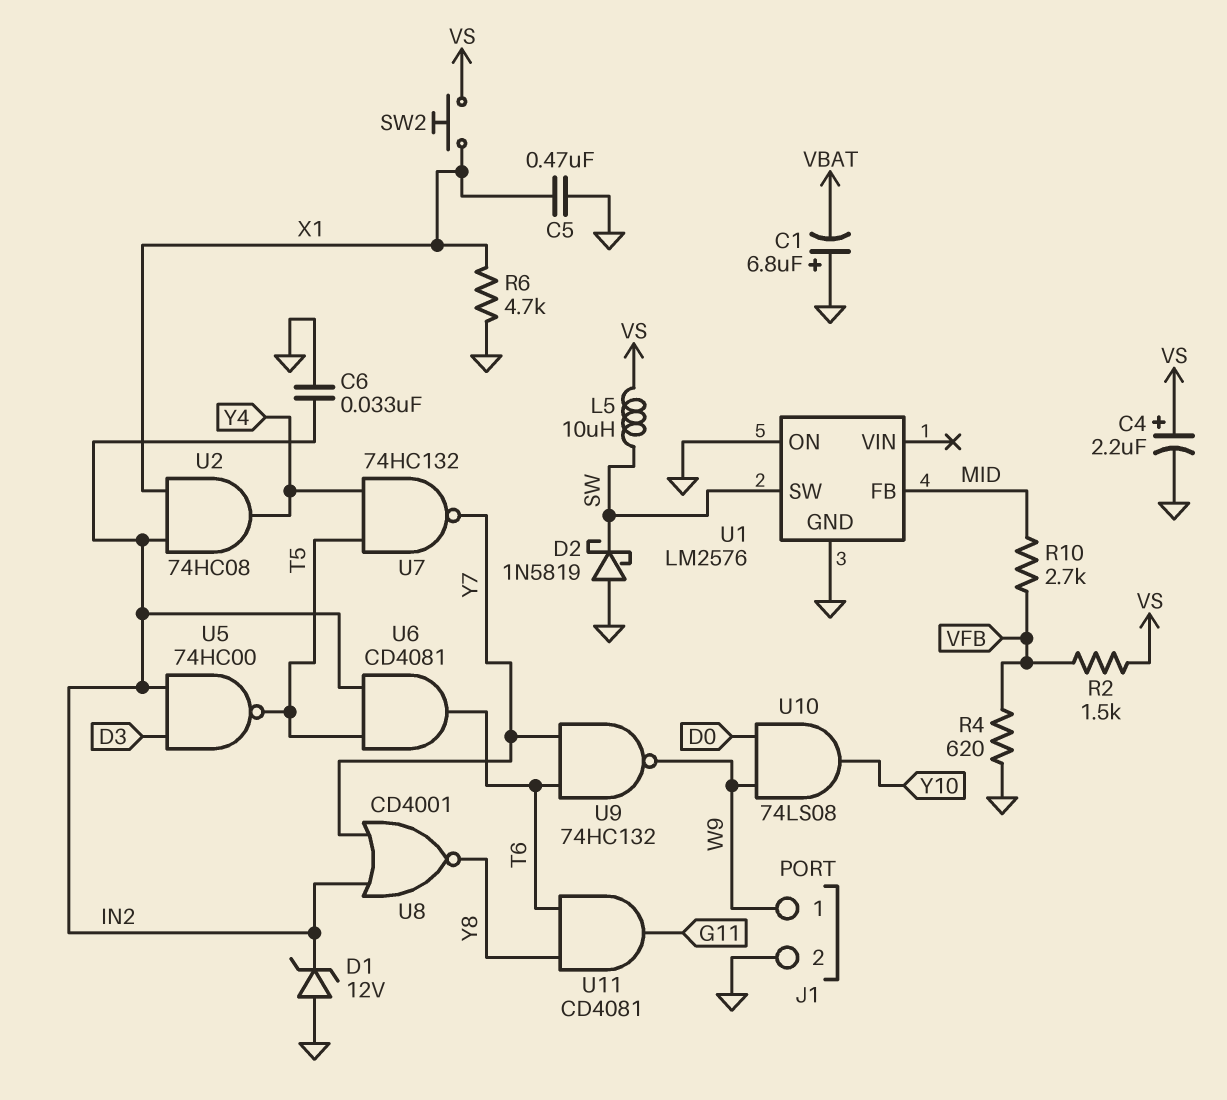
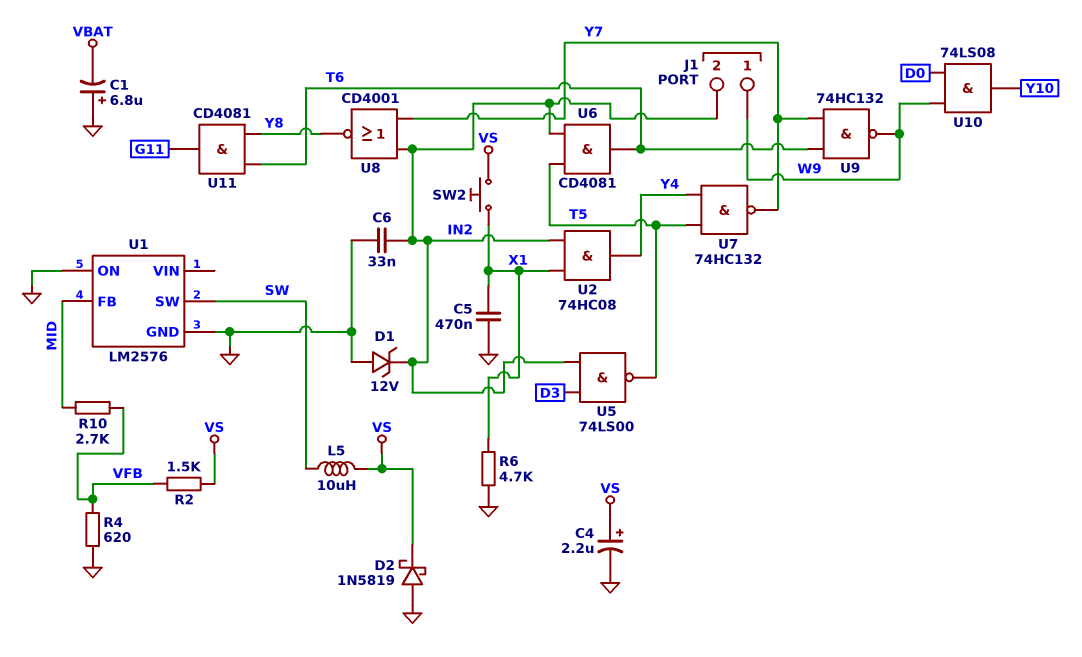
D2: schottky 1N5819 (A GND, K SW) -> schottky 1N5819 (A GND, K VS)
J1 pin 2: GND -> IN2
U5: NAND 74HC00 (in D3, in IN2, out T5) -> NAND 74LS00 (in D3, in IN2, out T5)

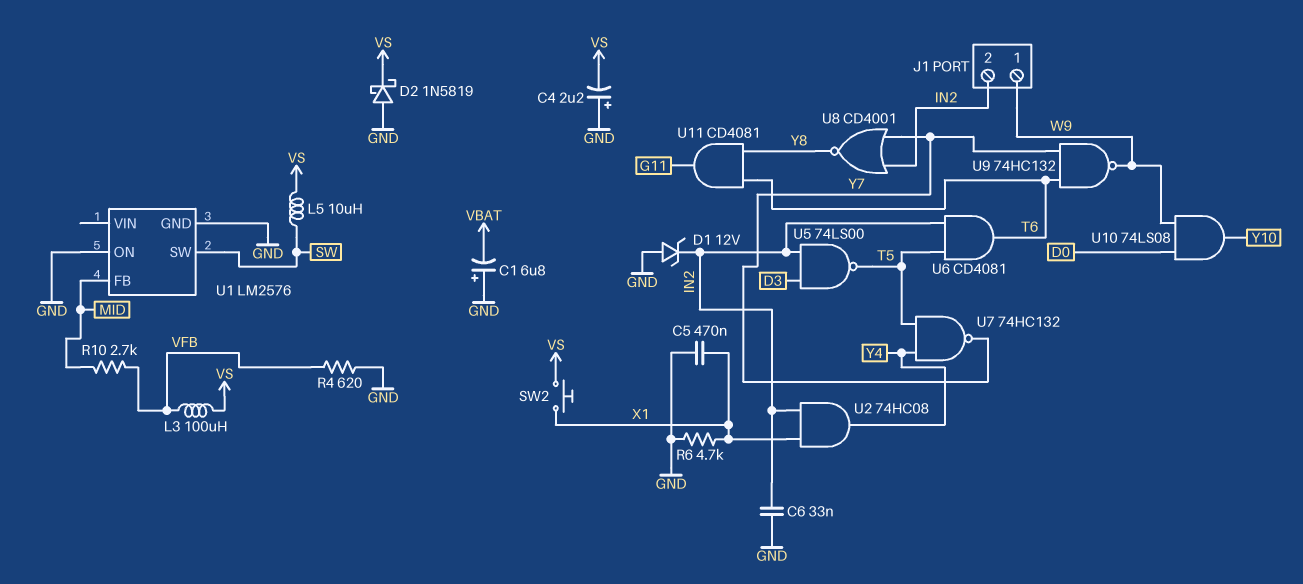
C4: 2.2uF (plus VS, minus GND) -> 2.2uF (plus GND, minus VS)
L3: none -> 100uH (VFB, VS)
R2: 1.5k (VFB, VS) -> none

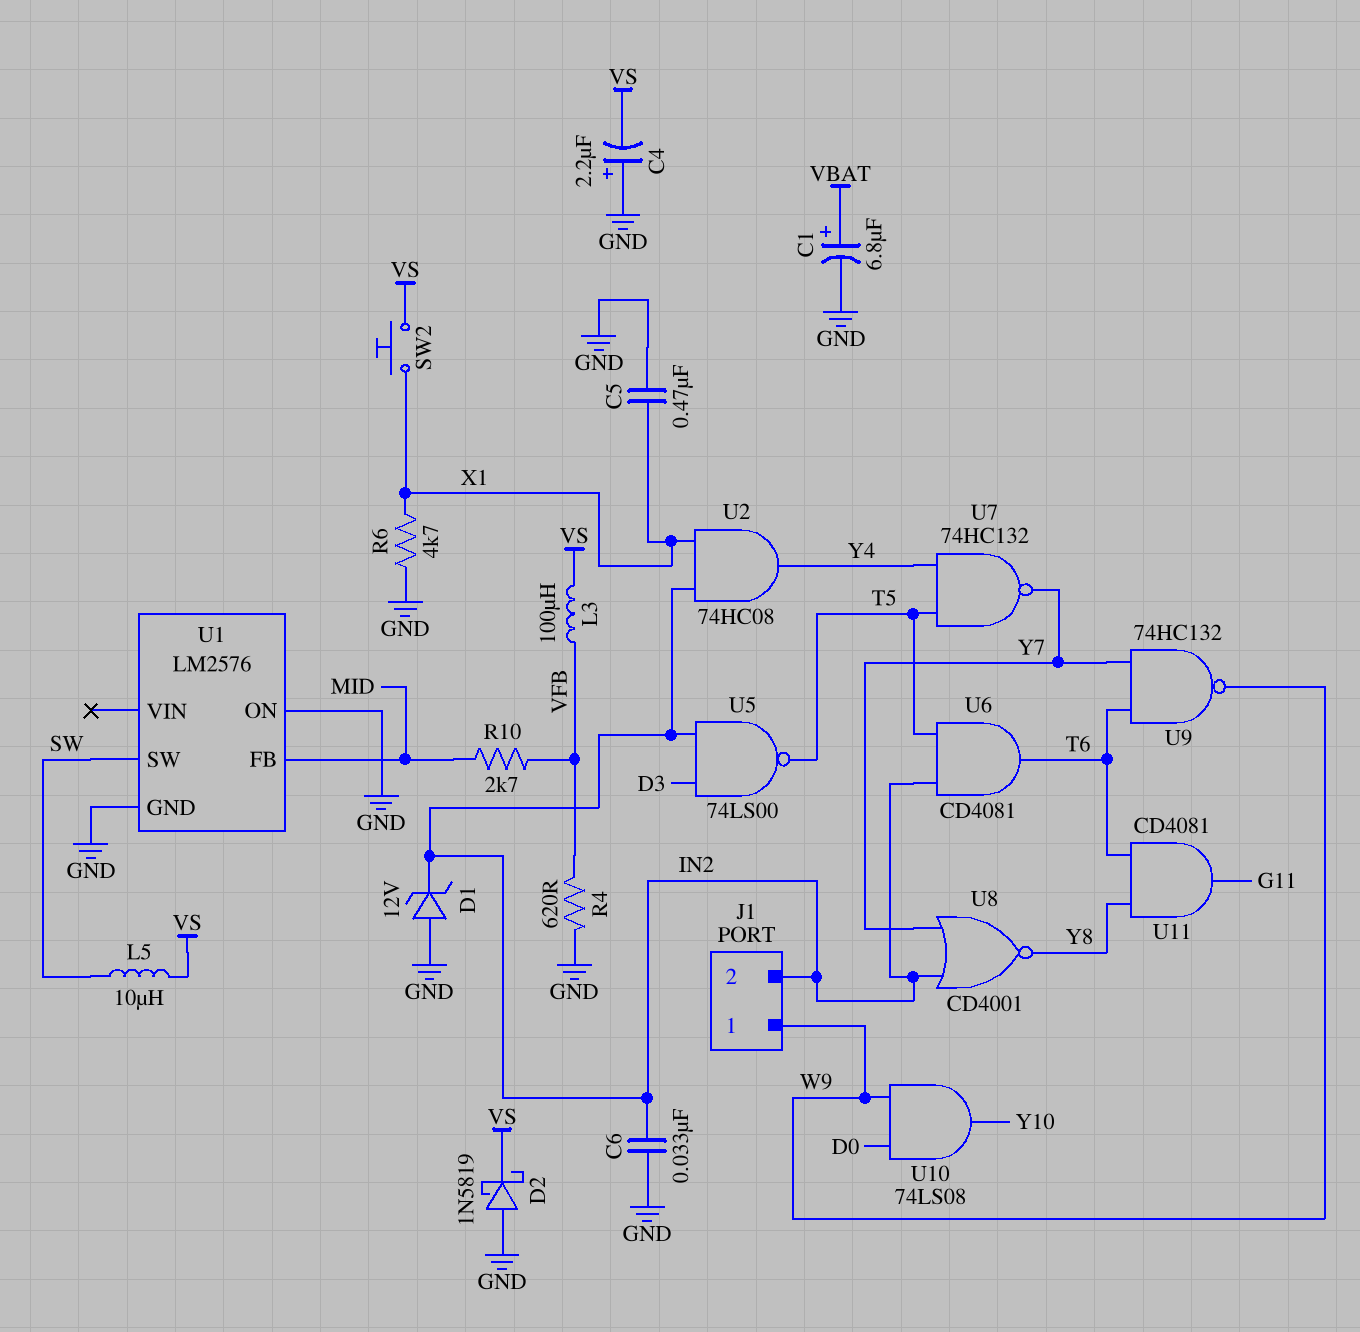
C1: 6.8uF (plus GND, minus VBAT) -> 6.8uF (plus VBAT, minus GND)

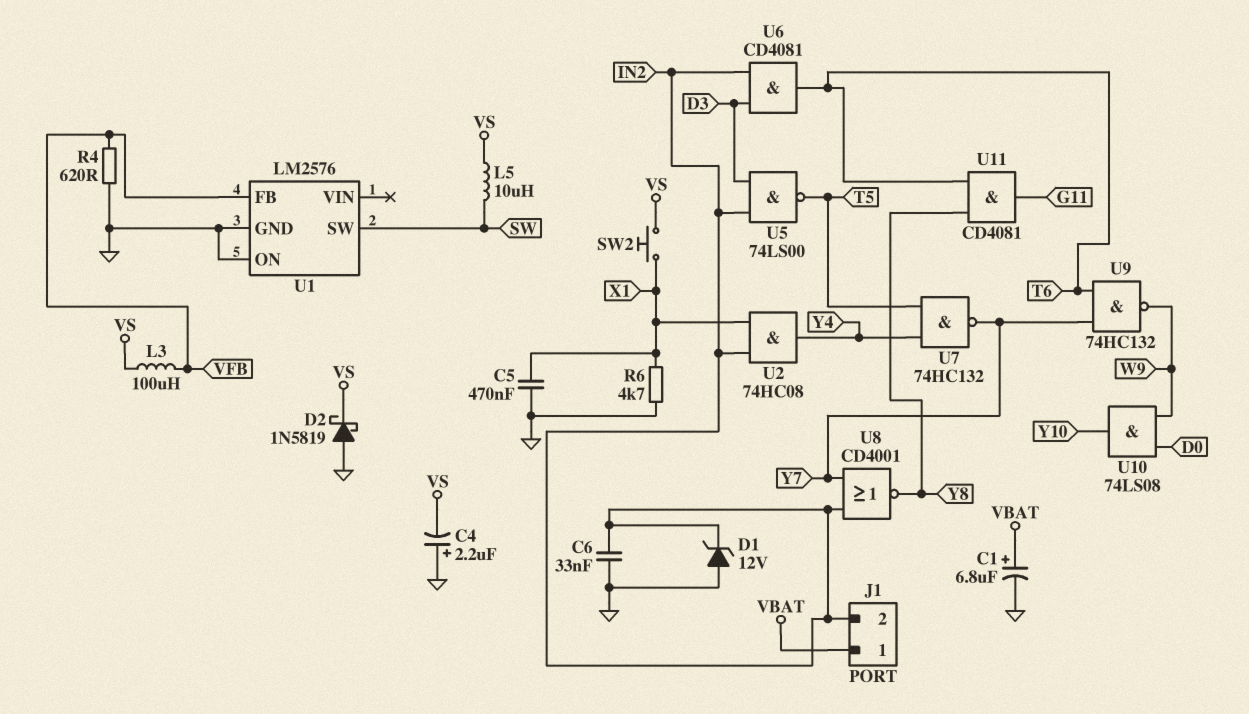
J1 pin 1: W9 -> VBAT
R10: 2.7k (MID, VFB) -> none
U1 pin FB: MID -> VFB
U6: AND CD4081 (in IN2, in T5, out T6) -> AND CD4081 (in D3, in IN2, out T6)

